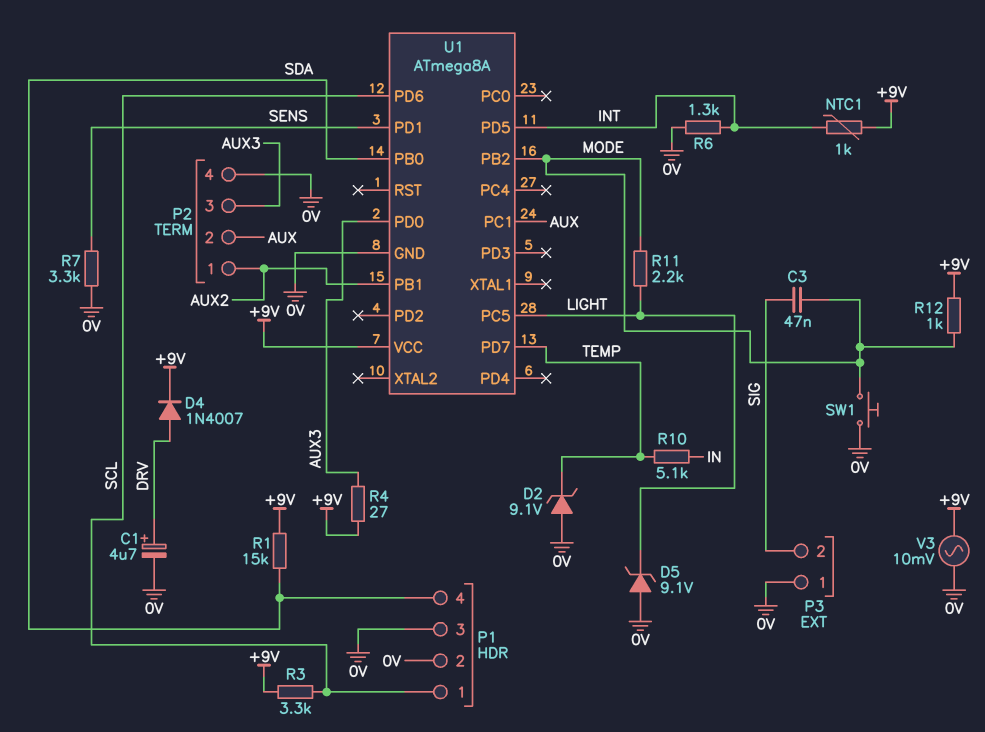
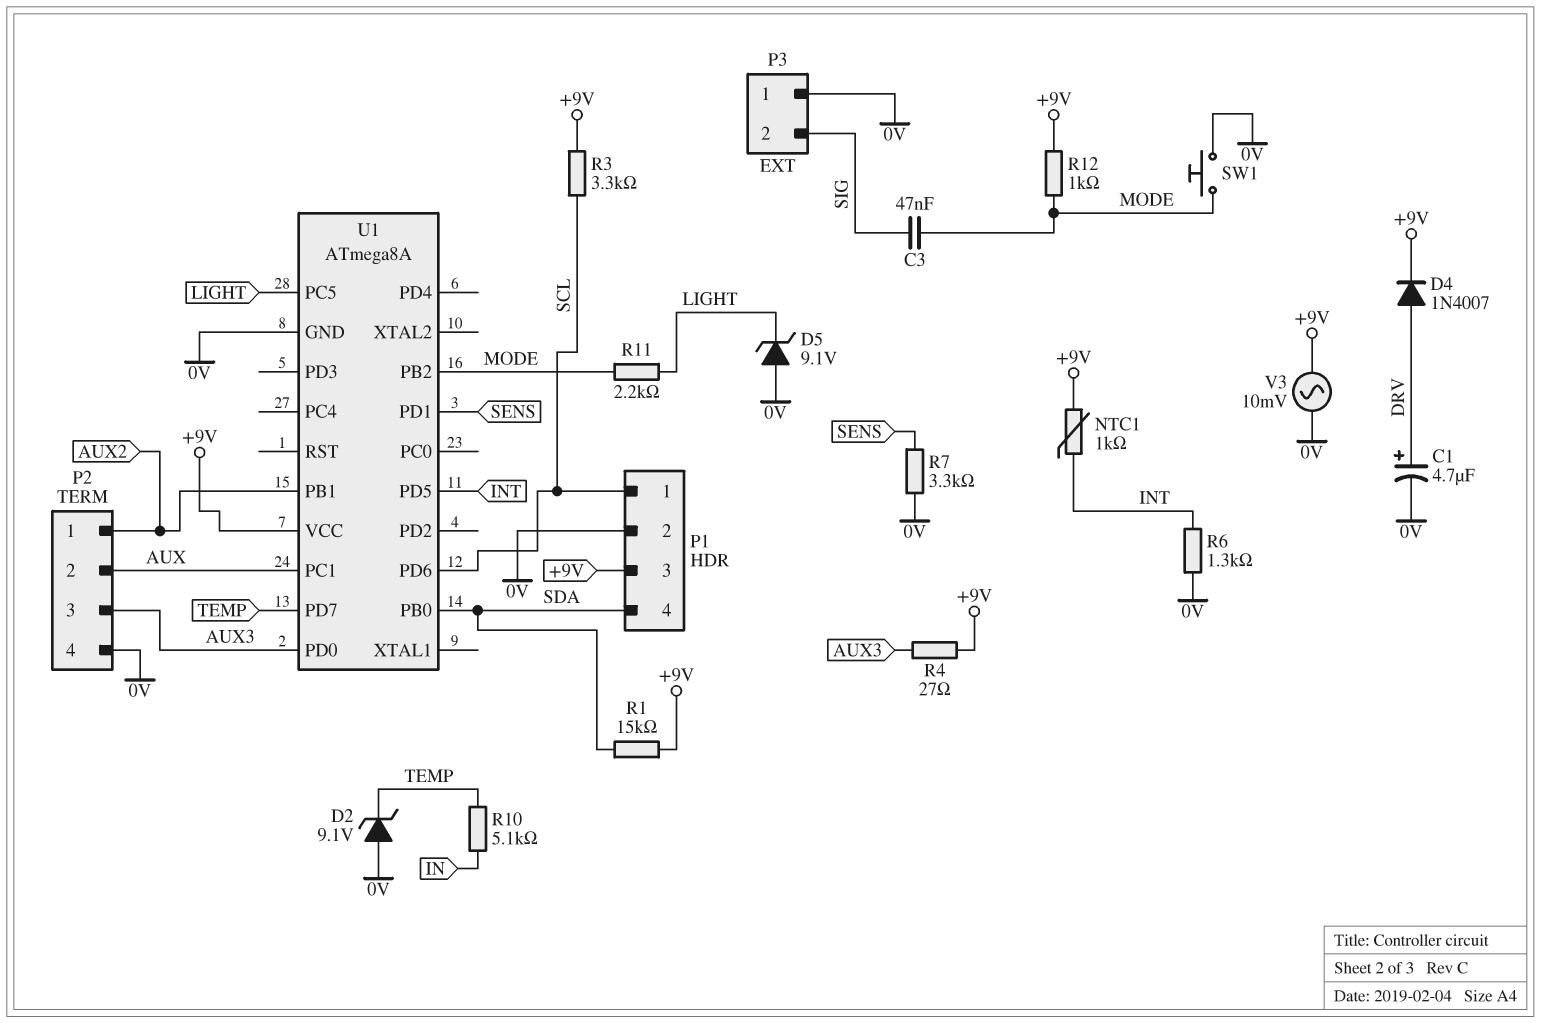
P1 pin 3: 0V -> +9V

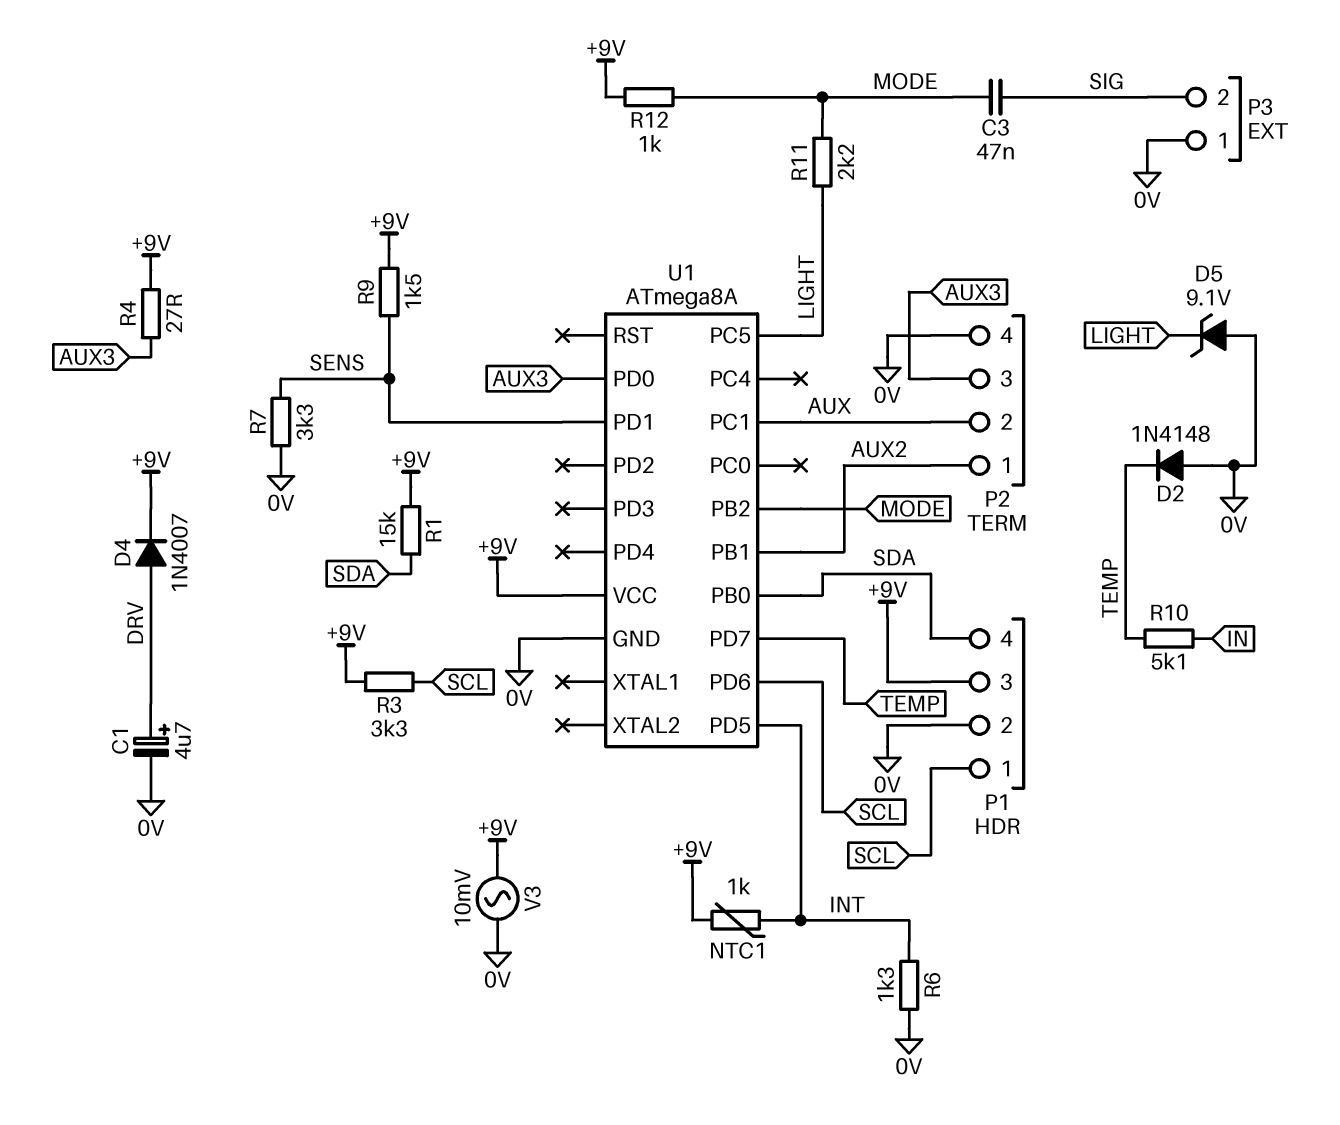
D2: zener 9.1V (A 0V, K TEMP) -> diode 1N4148 (A 0V, K TEMP)
R9: none -> 1.5k (+9V, SENS)
SW1: button (0V, MODE) -> none

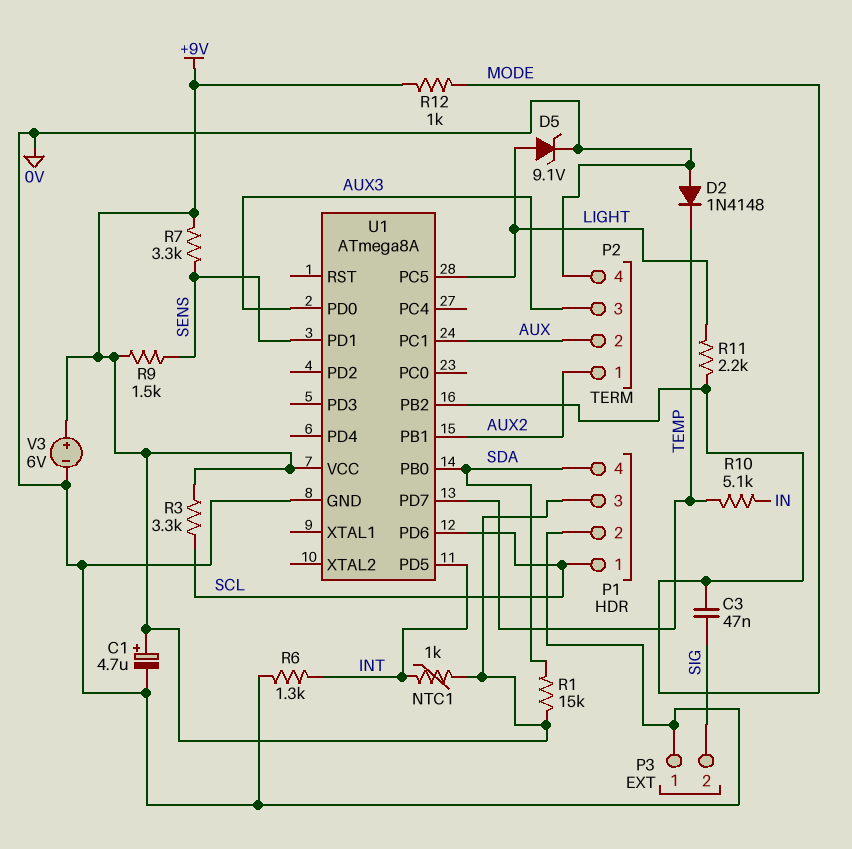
C1: 4.7uF (plus DRV, minus 0V) -> 4.7uF (plus +9V, minus 0V)
D4: diode 1N4007 (A DRV, K +9V) -> none
D5: zener 9.1V (A 0V, K LIGHT) -> zener 9.1V (A LIGHT, K 0V)
R4: 27 (+9V, AUX3) -> none
R7: 3.3k (0V, SENS) -> 3.3k (+9V, SENS)
V3: AC 10mV (+9V, 0V) -> 6V (plus +9V, minus 0V)

